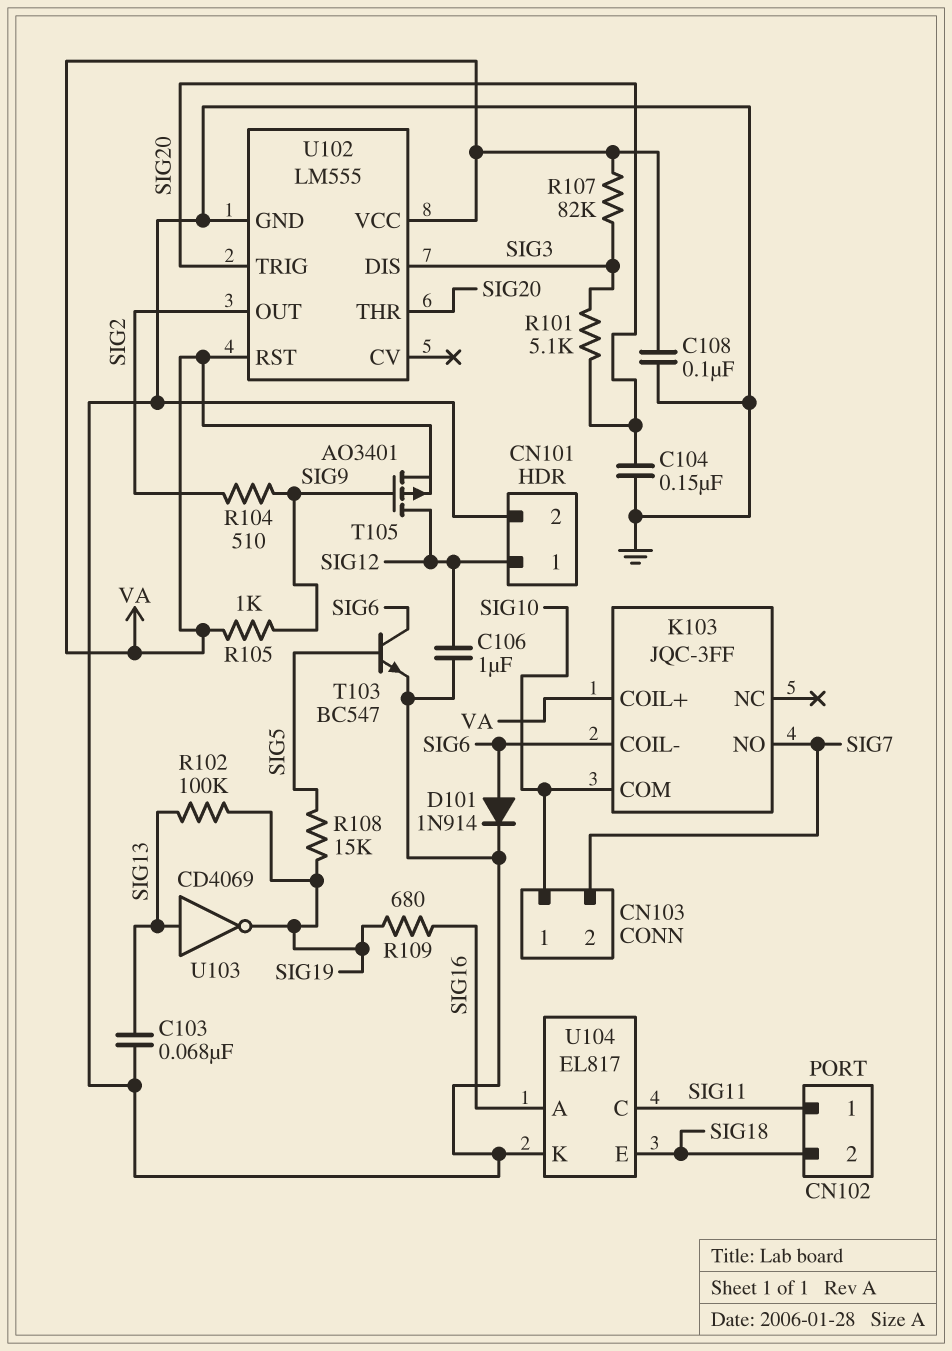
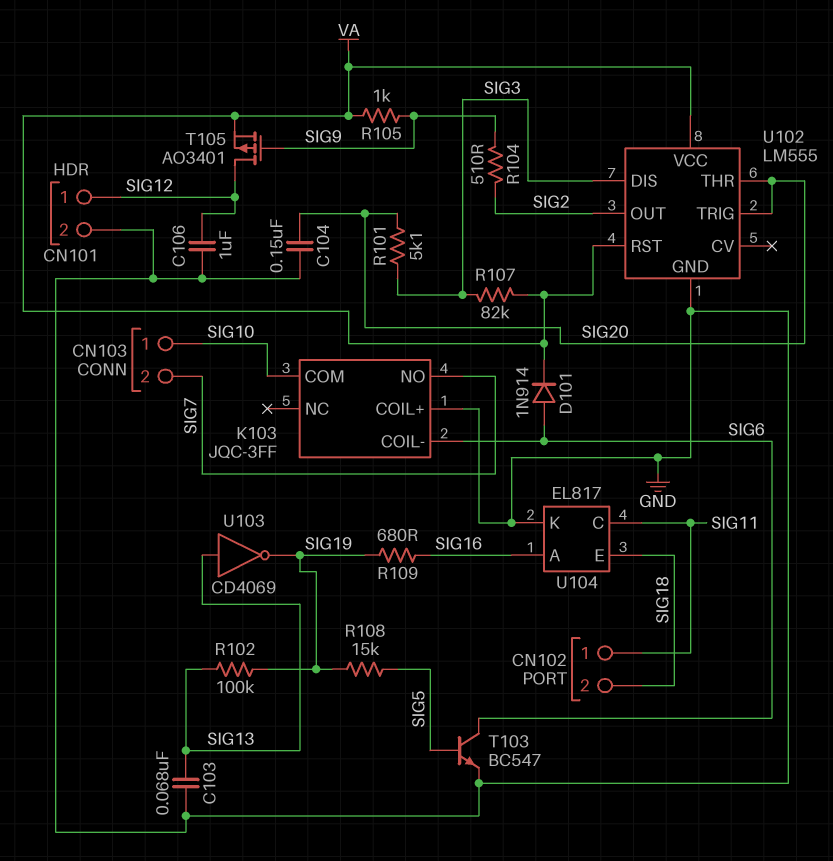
C108: 100nF (GND, VA) -> none
D101: diode 1N914 (A SIG6, K GND) -> diode 1N914 (A SIG6, K VA)
K103 pin COIL+: VA -> GND

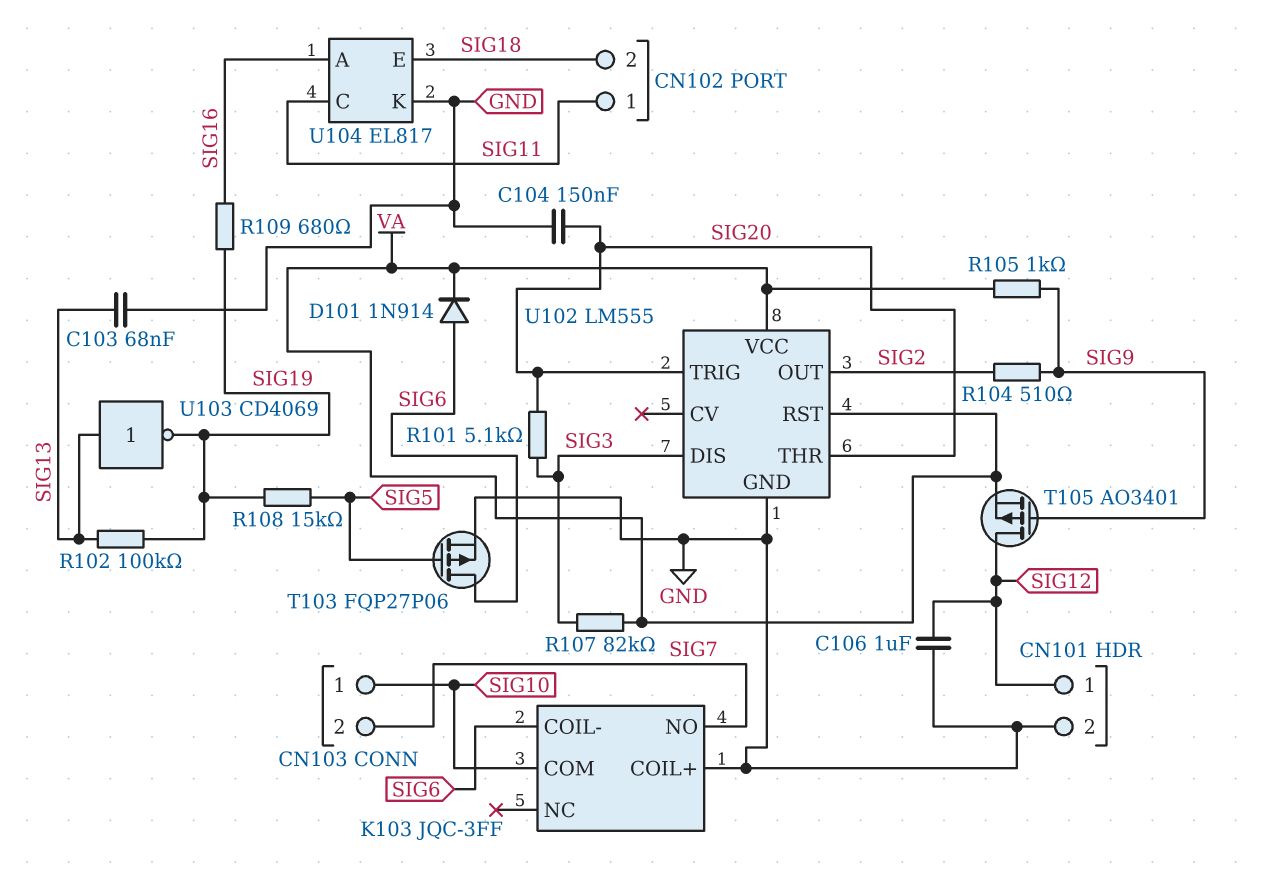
T103: NPN BC547 (B SIG5, C SIG6, E GND) -> PMOS FQP27P06 (G SIG5, D SIG6, S GND)

